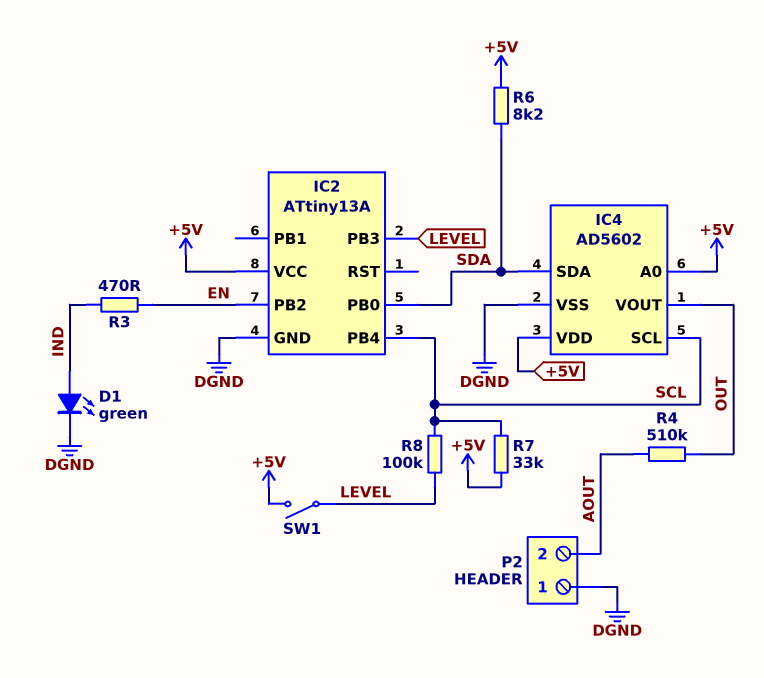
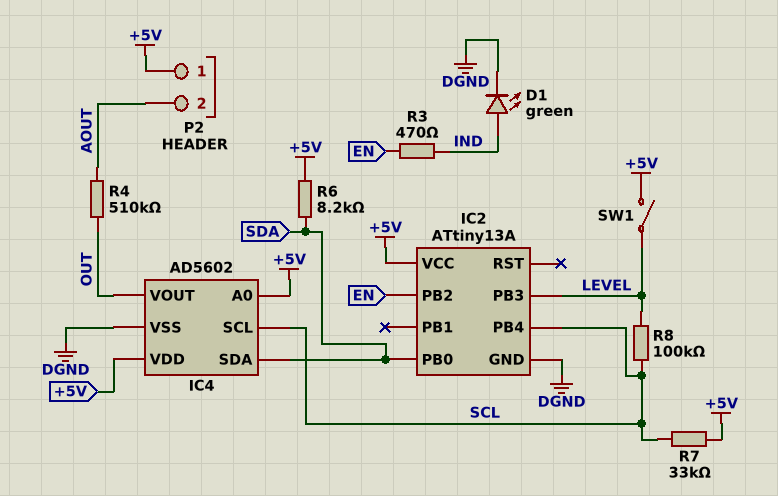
P2 pin 1: DGND -> +5V

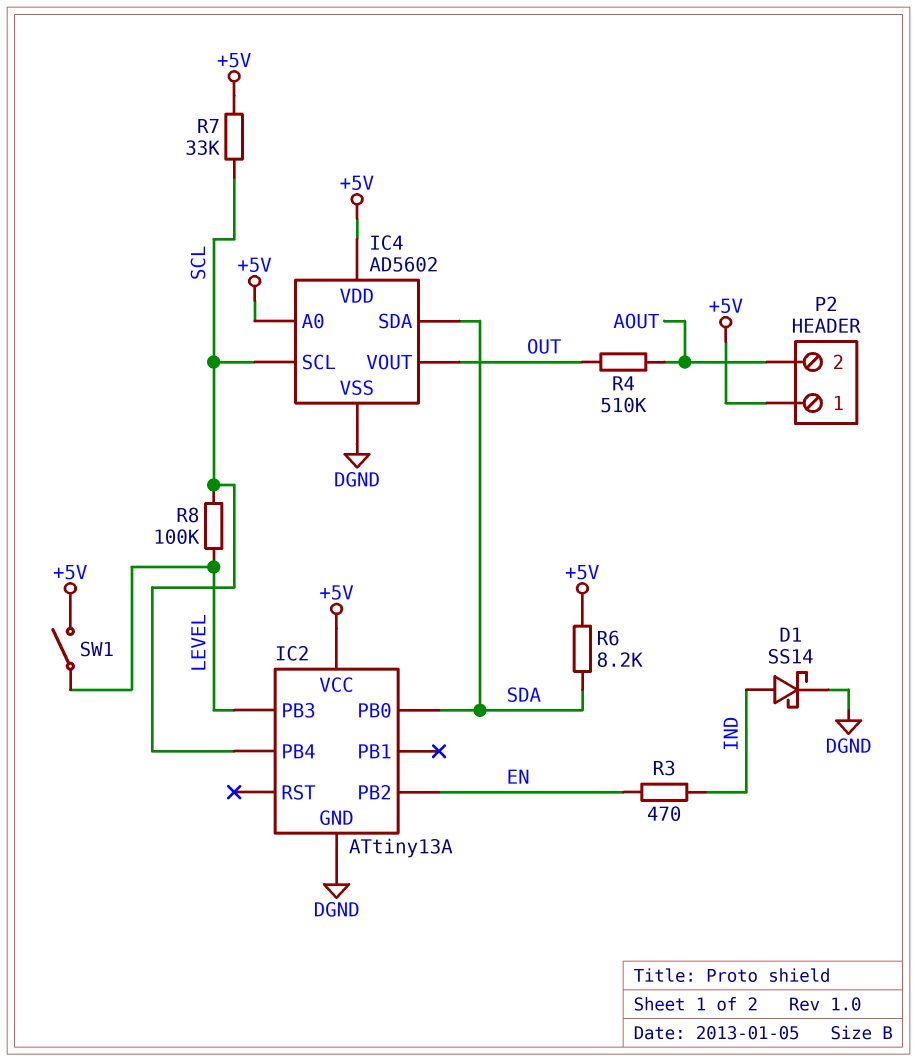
D1: LED green (A IND, K DGND) -> schottky SS14 (A IND, K DGND)

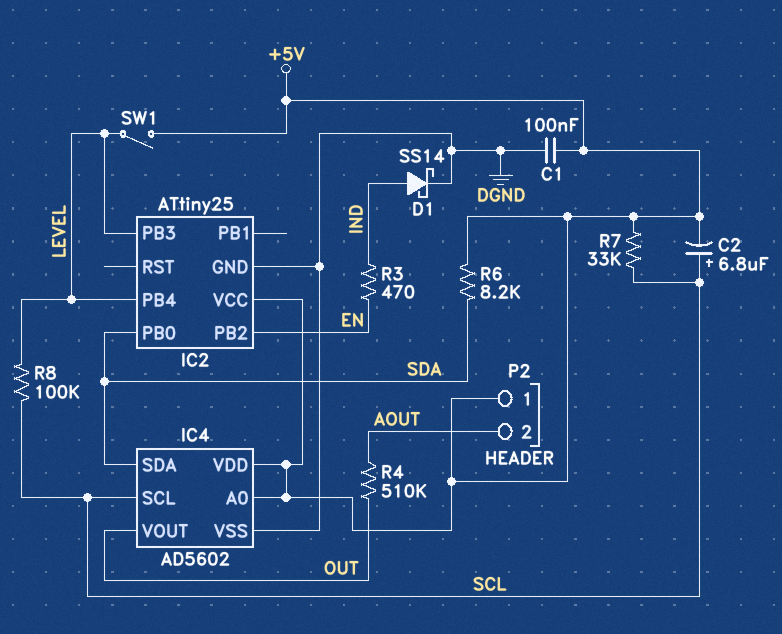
C1: none -> 100nF (+5V, DGND)
C2: none -> 6.8uF (plus SCL, minus +5V)
IC2: ATtiny13A -> ATtiny25
IC2 pin PB4: SCL -> LEVEL

